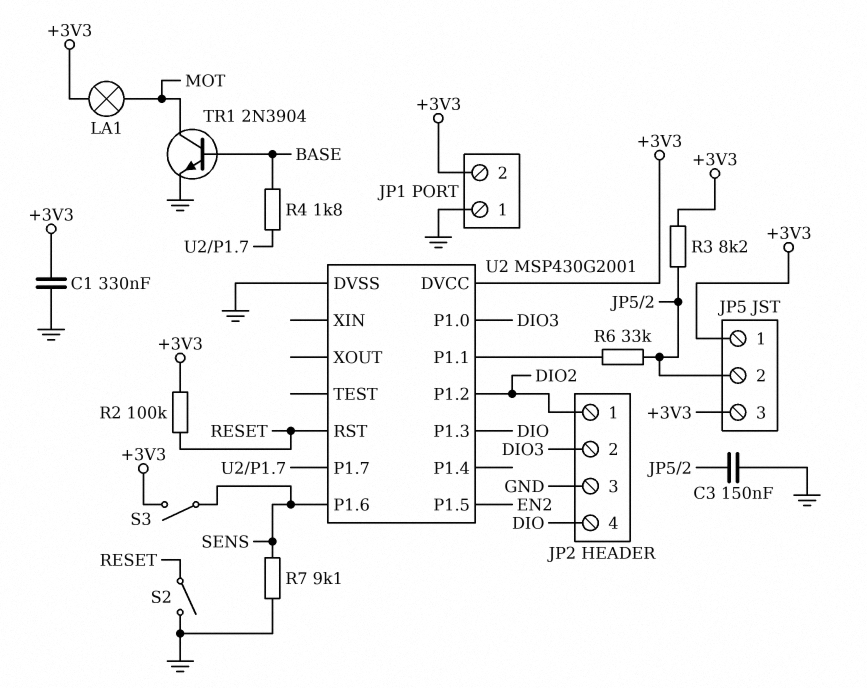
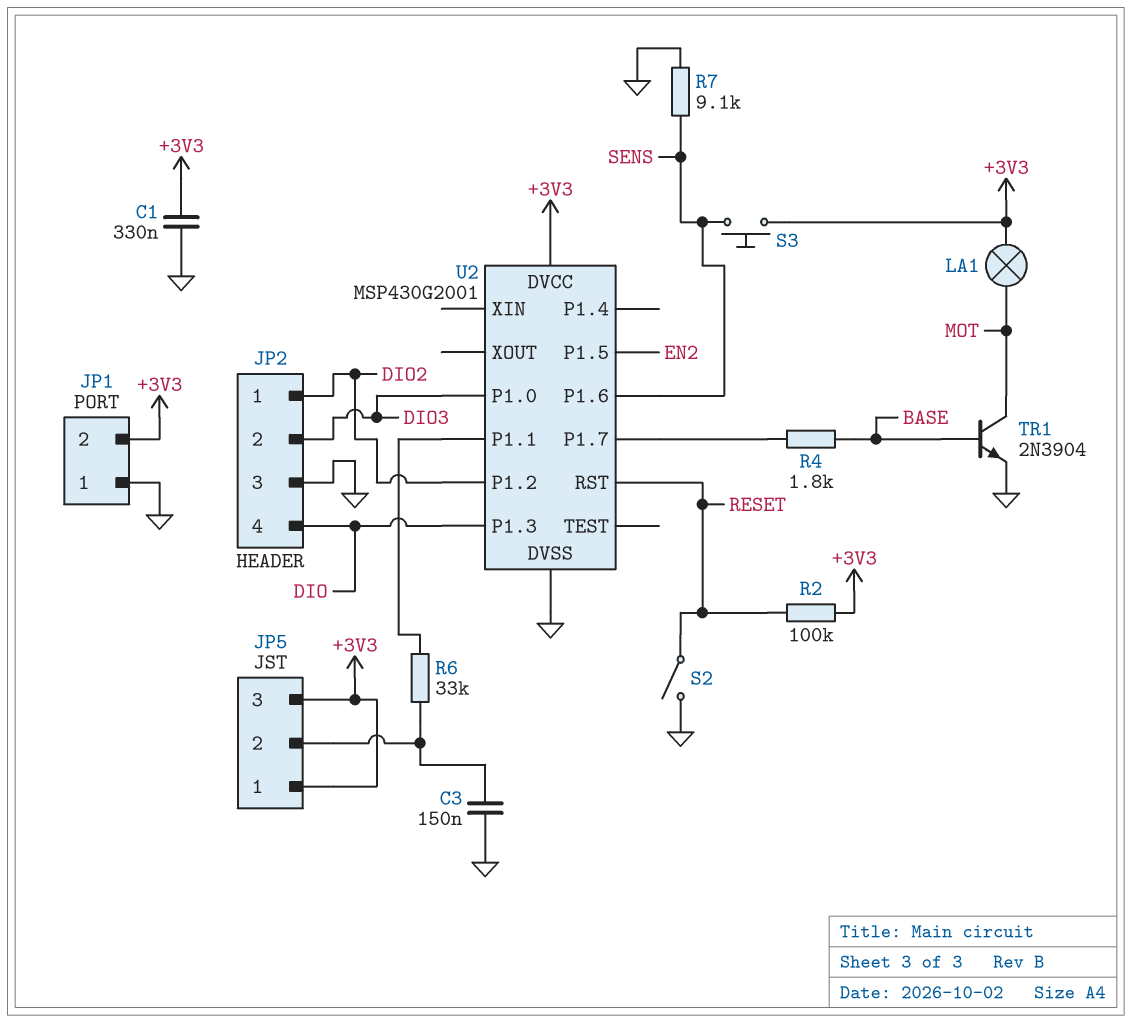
R3: 8.2k (+3V3, JP5/2) -> none
S3: switch (+3V3, SENS) -> button (+3V3, SENS)

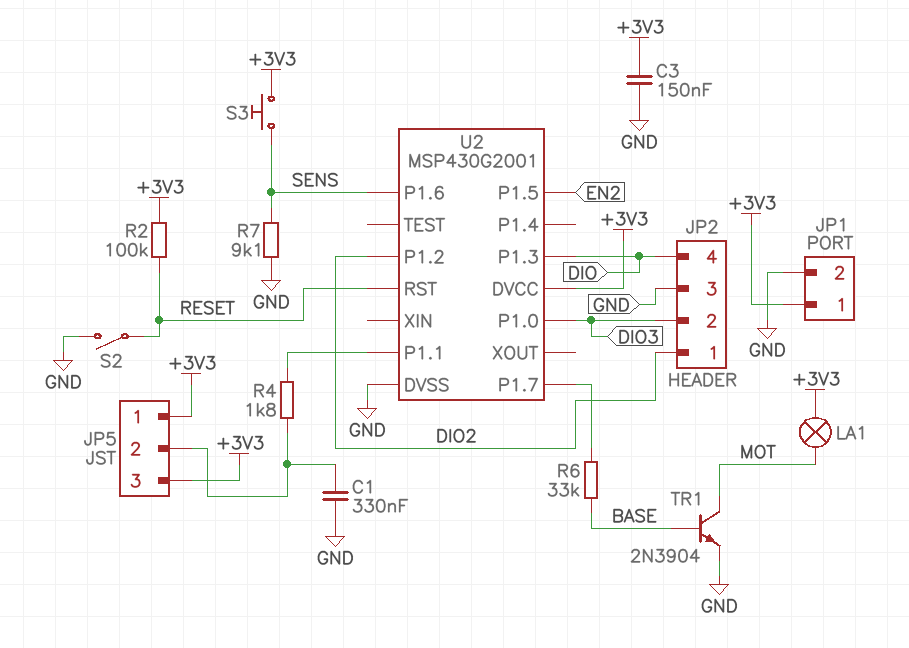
C1: 330nF (+3V3, GND) -> 330nF (GND, JP5/2)
C3: 150nF (GND, JP5/2) -> 150nF (+3V3, GND)
JP1 pin 1: GND -> +3V3
JP1 pin 2: +3V3 -> GND
R4: 1.8k (BASE, U2/P1.7) -> 1.8k (JP5/2, U2/P1.1)
R6: 33k (JP5/2, U2/P1.1) -> 33k (BASE, U2/P1.7)

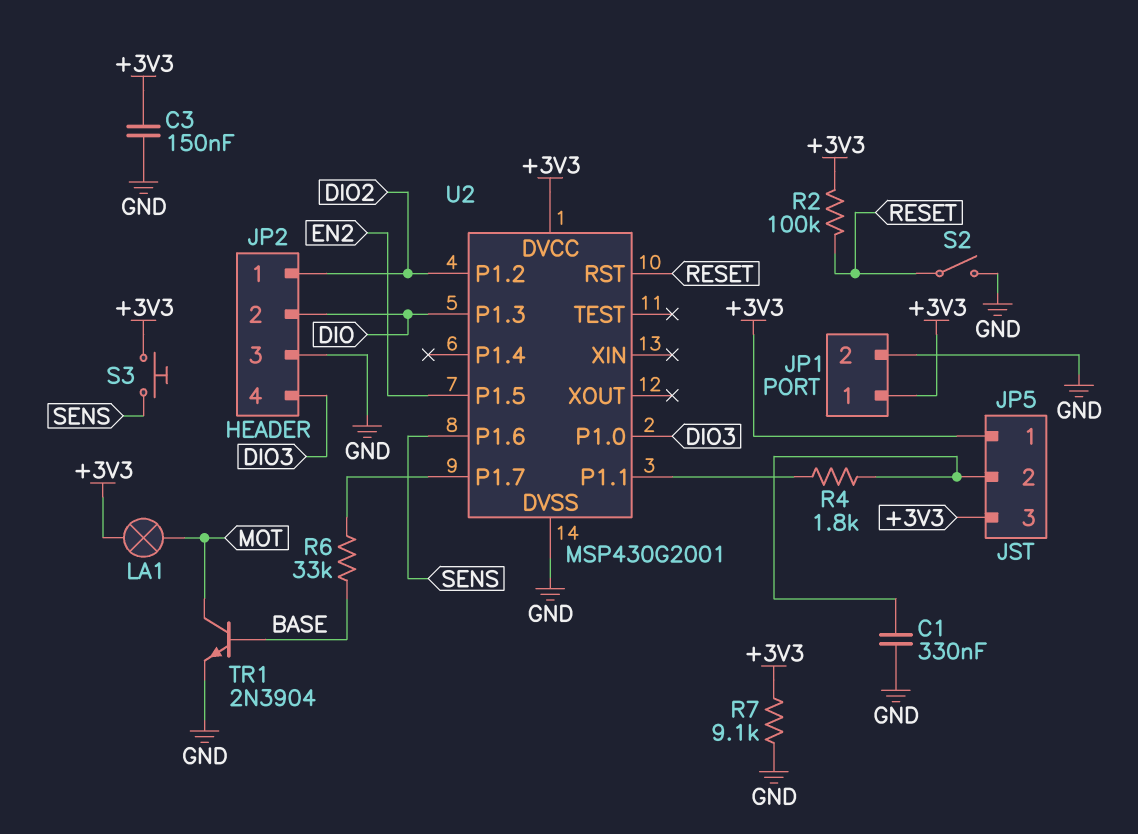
JP2 pin 2: DIO3 -> DIO
JP2 pin 4: DIO -> DIO3
R7: 9.1k (GND, SENS) -> 9.1k (+3V3, GND)

